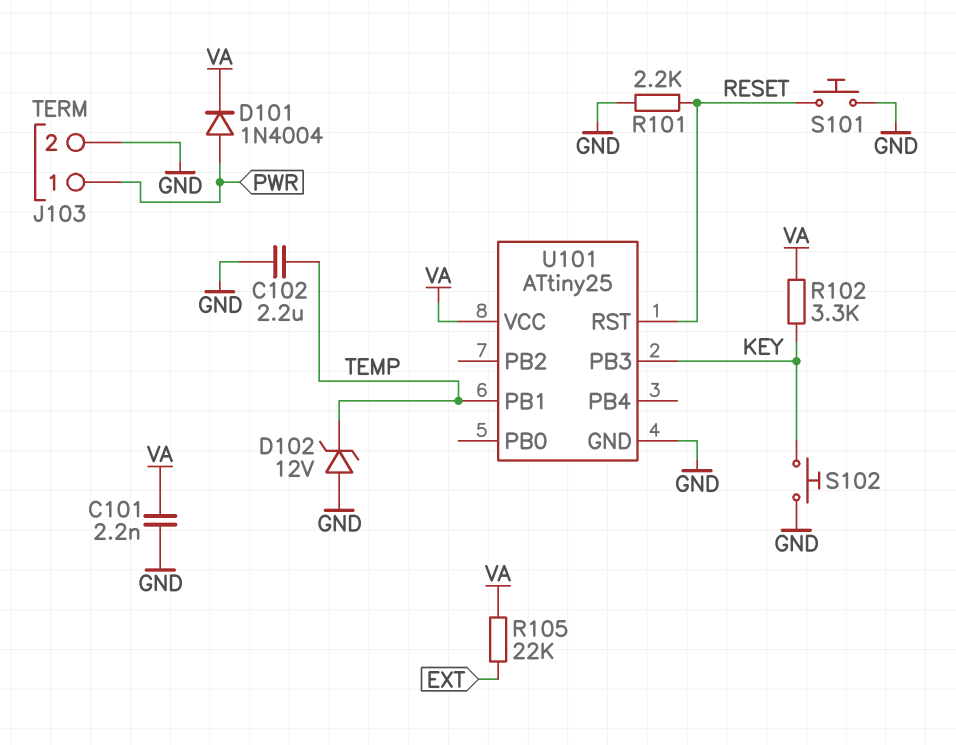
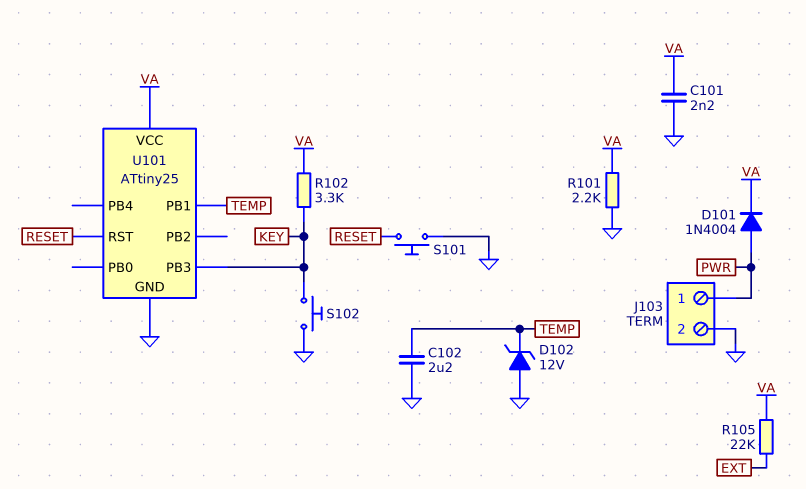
R101: 2.2k (GND, RESET) -> 2.2k (GND, VA)

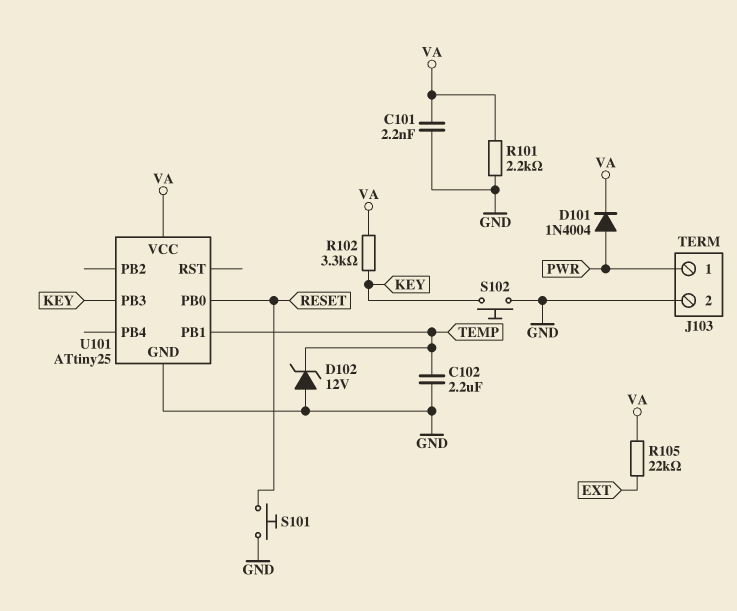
U101 pin PB0: none -> RESET
U101 pin RST: RESET -> none

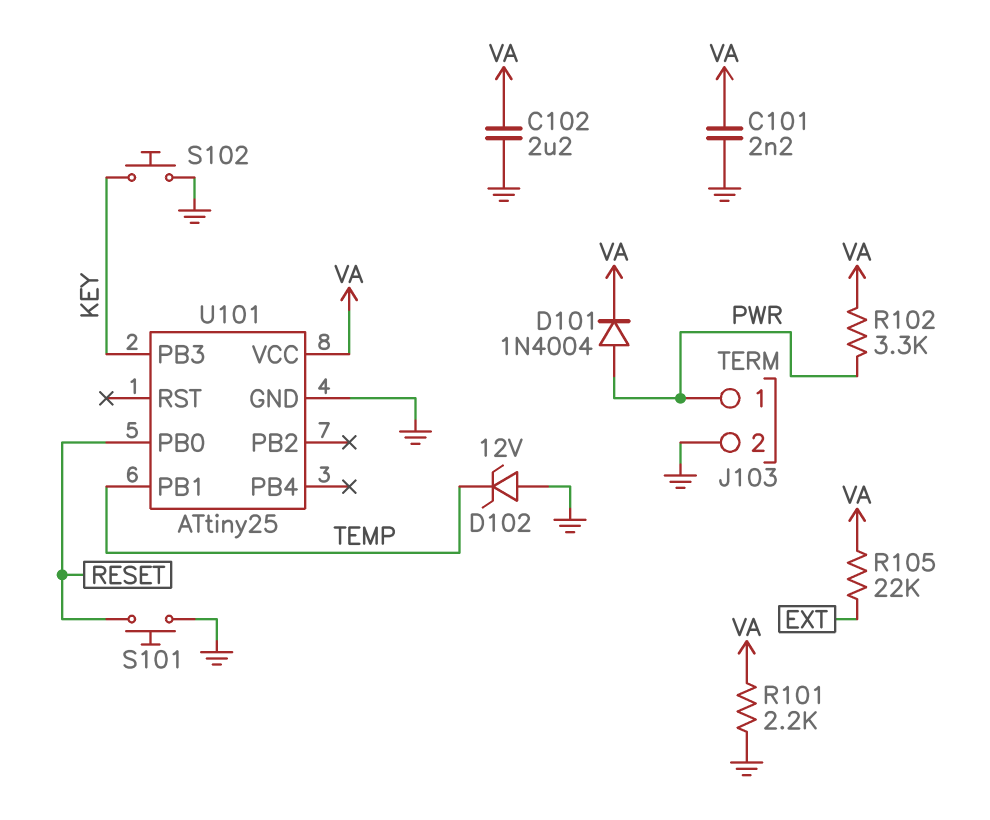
C102: 2.2uF (GND, TEMP) -> 2.2uF (GND, VA)
R102: 3.3k (KEY, VA) -> 3.3k (PWR, VA)

